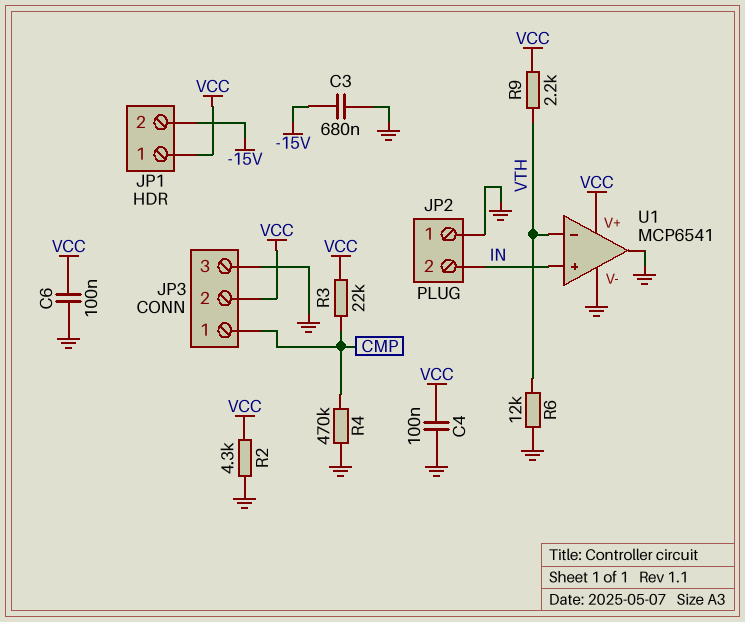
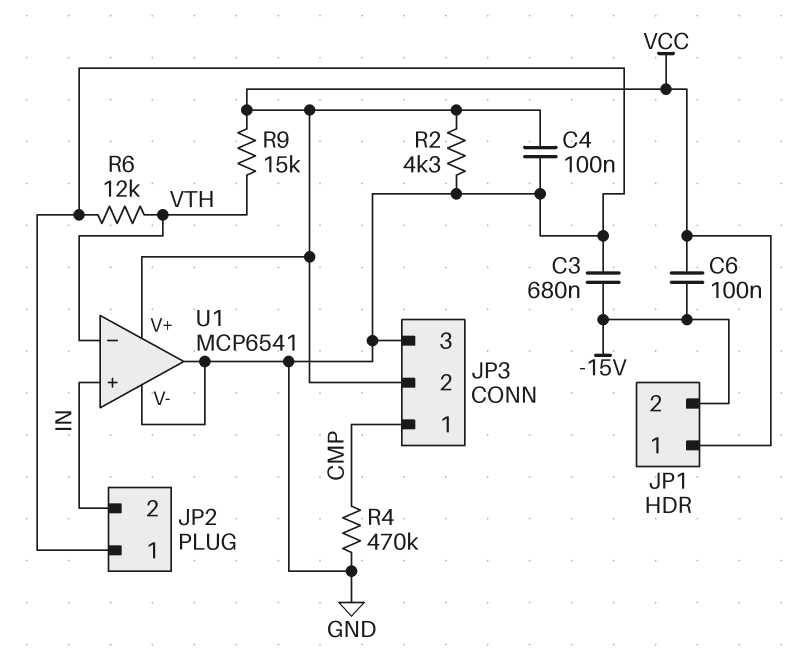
C6: 100nF (GND, VCC) -> 100nF (-15V, VCC)
R3: 22k (CMP, VCC) -> none
R9: 2.2k (VCC, VTH) -> 15k (VCC, VTH)

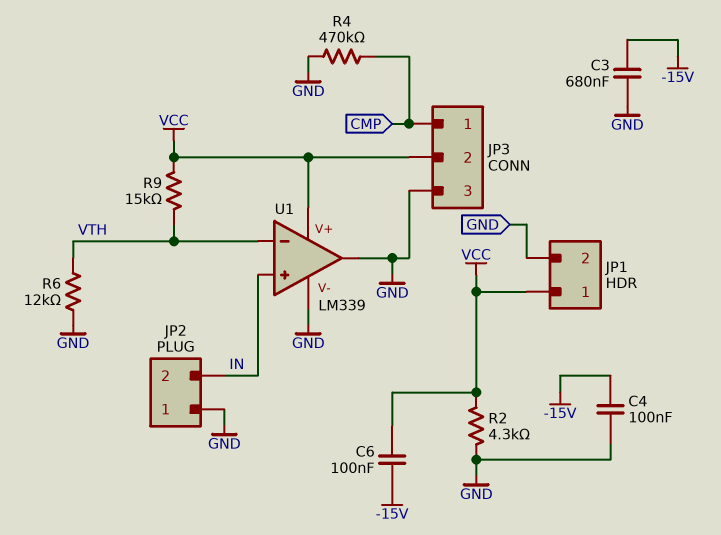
C4: 100nF (GND, VCC) -> 100nF (-15V, GND)
JP1 pin 2: -15V -> GND
U1: MCP6541 -> LM339

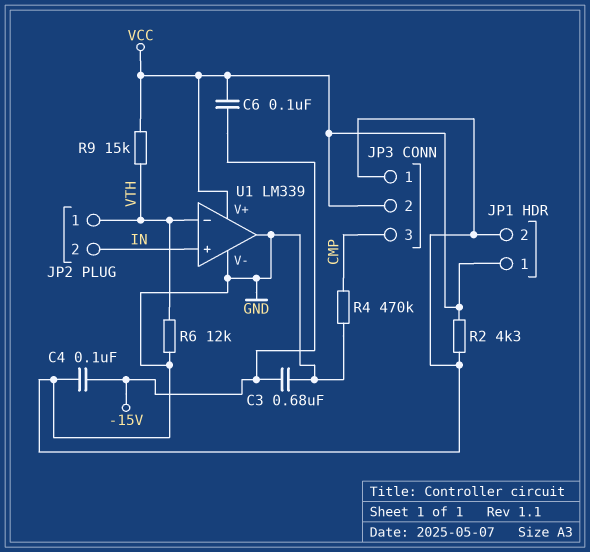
JP2 pin 1: GND -> VTH
JP3 pin 1: CMP -> GND
JP3 pin 3: GND -> CMP

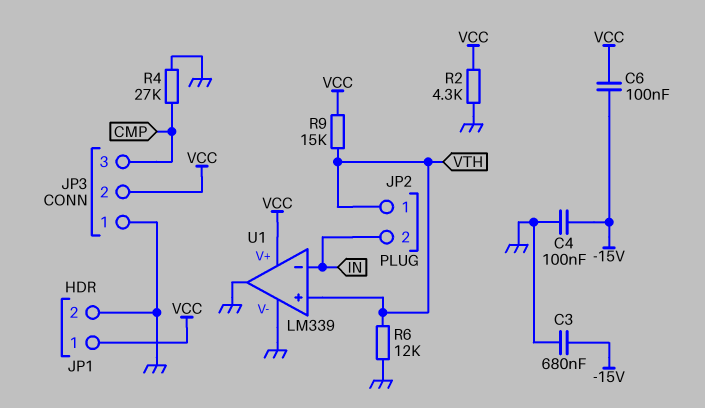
R4: 470k (CMP, GND) -> 27k (CMP, GND)
U1 pin in+: IN -> VTH
U1 pin in-: VTH -> IN

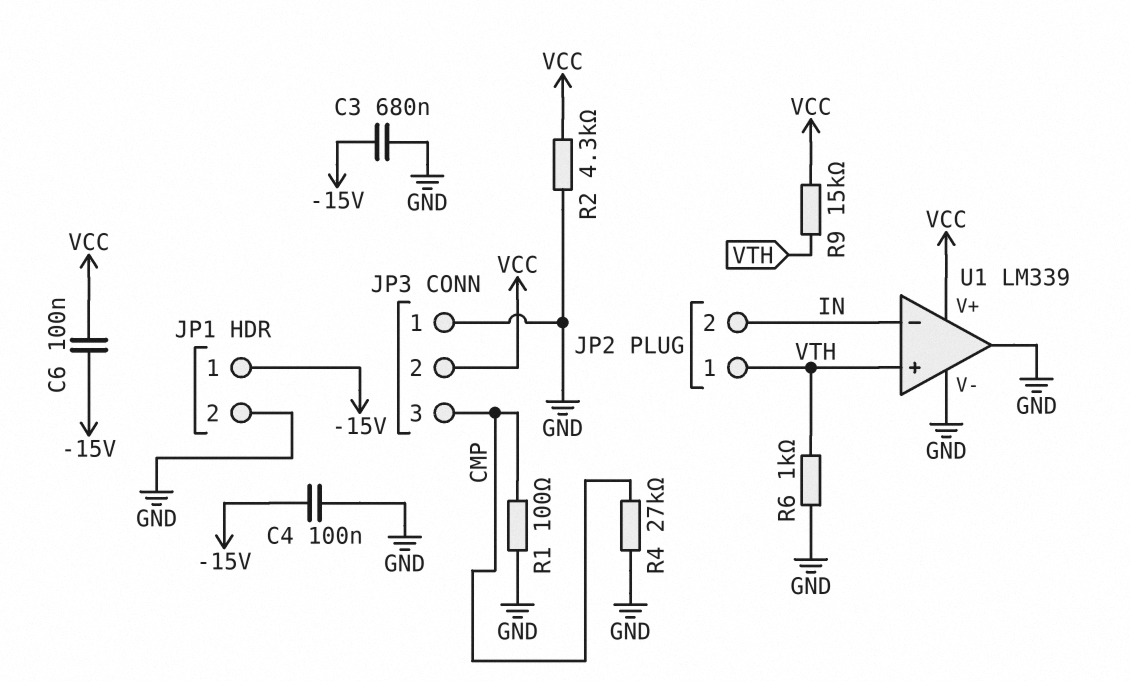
JP1 pin 1: VCC -> -15V
R1: none -> 100 (CMP, GND)
R6: 12k (GND, VTH) -> 1k (GND, VTH)

